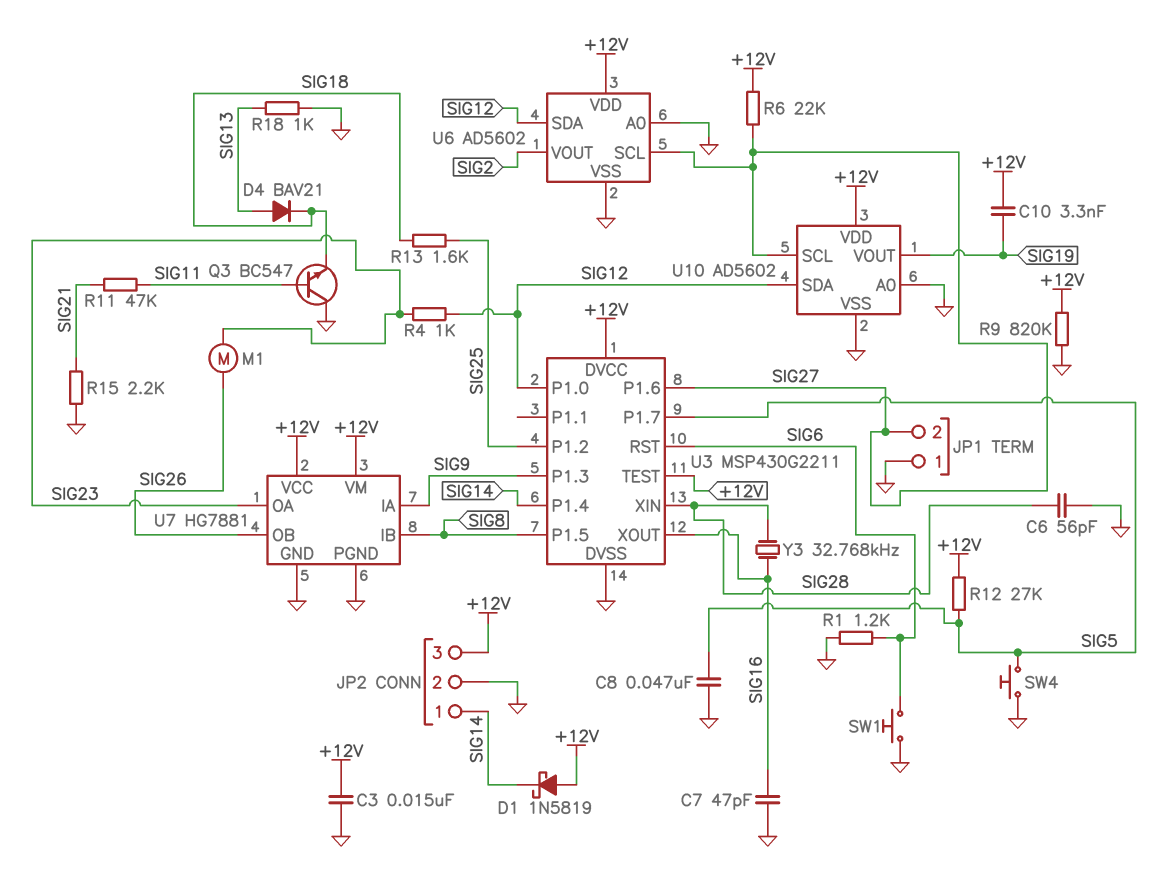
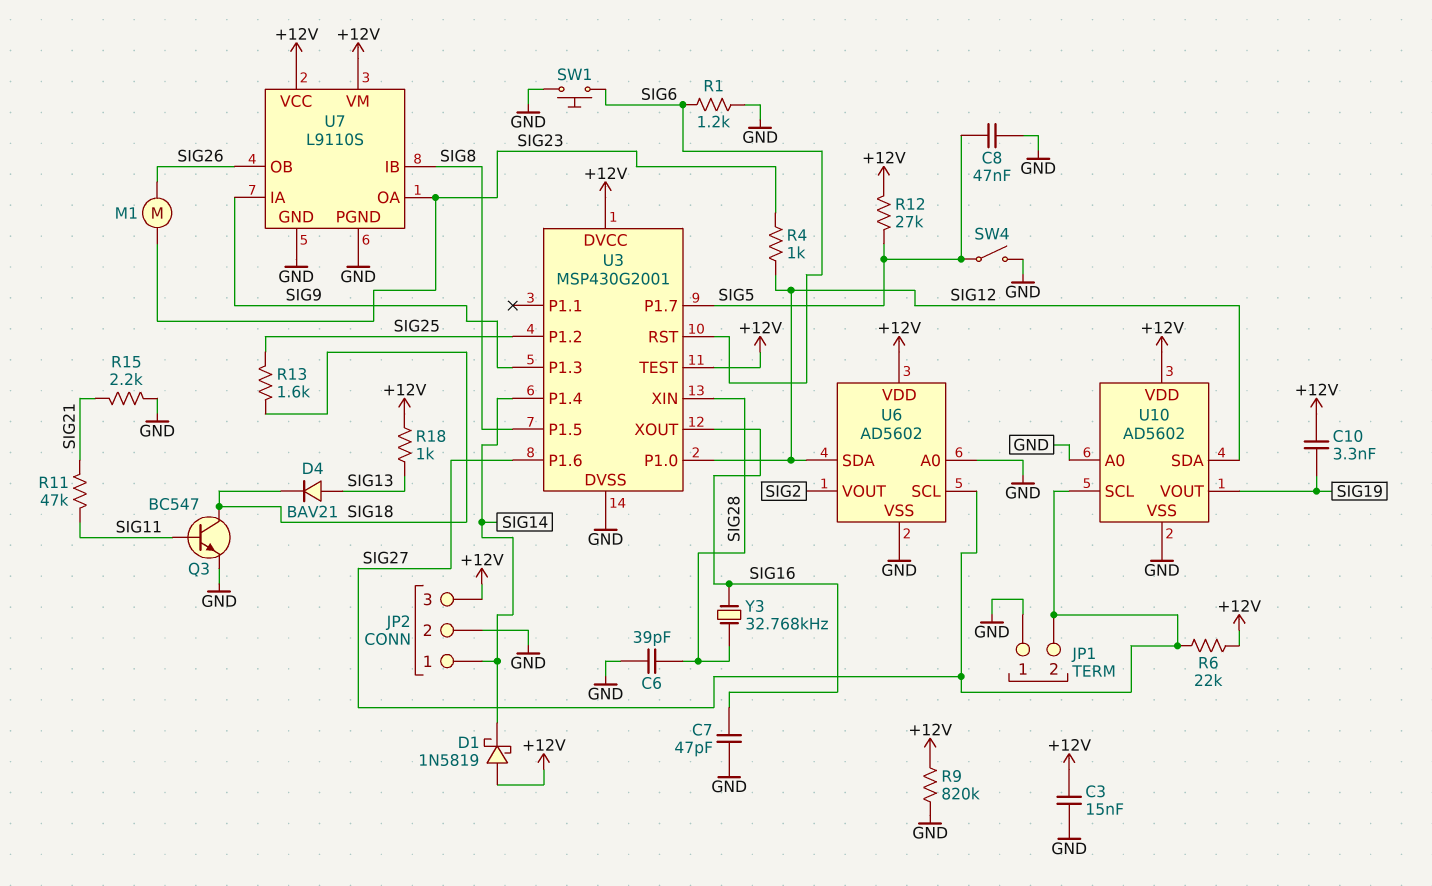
C6: 56pF (GND, SIG28) -> 39pF (GND, SIG28)
Q3: NPN BC547 (B SIG11, C GND, E SIG18) -> NPN BC547 (B SIG11, C SIG18, E GND)
R18: 1k (GND, SIG13) -> 1k (+12V, SIG13)
SW4: button (GND, SIG5) -> switch (GND, SIG5)
U3: MSP430G2211 -> MSP430G2001
U7: HG7881 -> L9110S

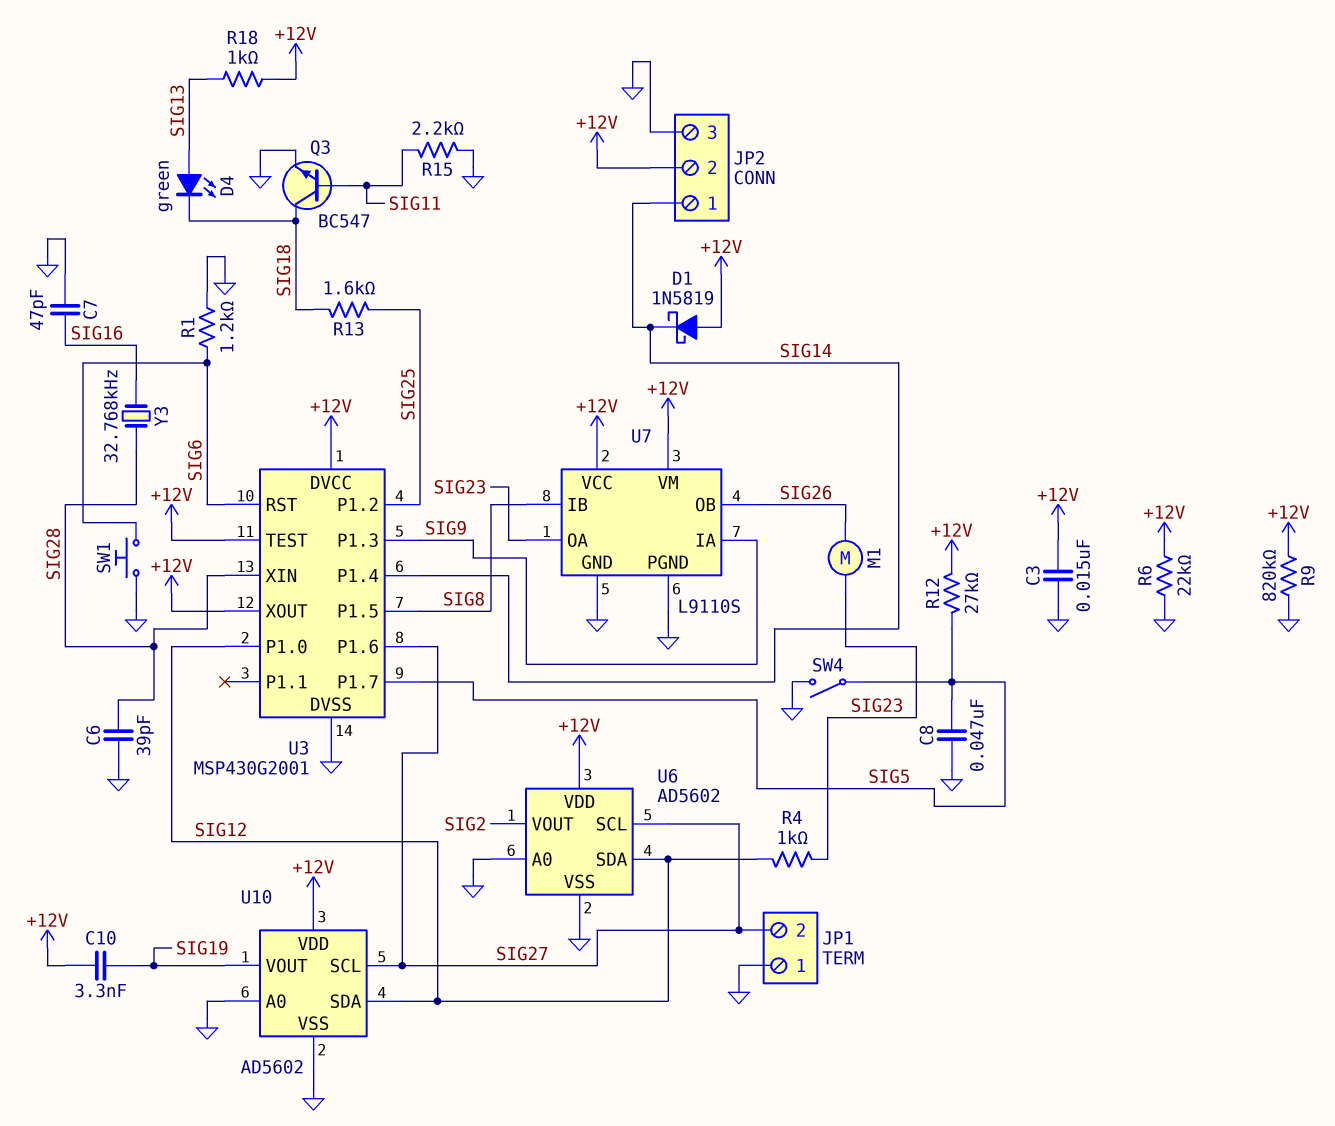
D4: diode BAV21 (A SIG13, K SIG18) -> LED green (A SIG13, K SIG18)
JP2 pin 2: GND -> +12V
JP2 pin 3: +12V -> GND
R6: 22k (+12V, SIG27) -> 22k (+12V, GND)
R11: 47k (SIG11, SIG21) -> none
R15: 2.2k (GND, SIG21) -> 2.2k (GND, SIG11)
U3 pin XOUT: SIG16 -> +12V

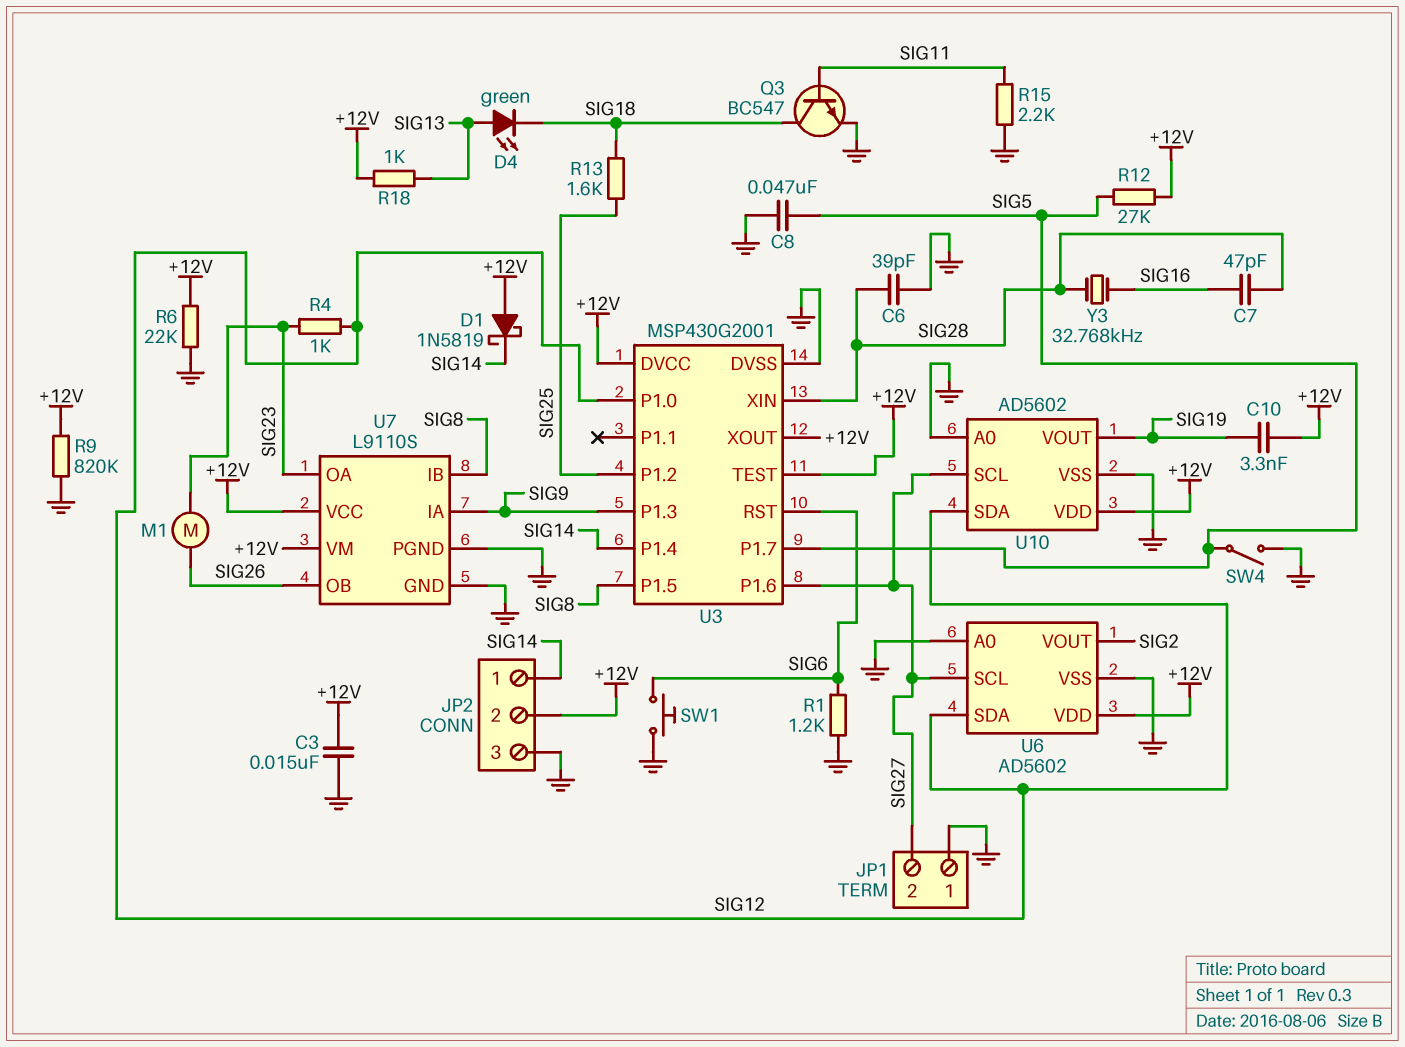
C7: 47pF (GND, SIG16) -> 47pF (SIG16, SIG28)

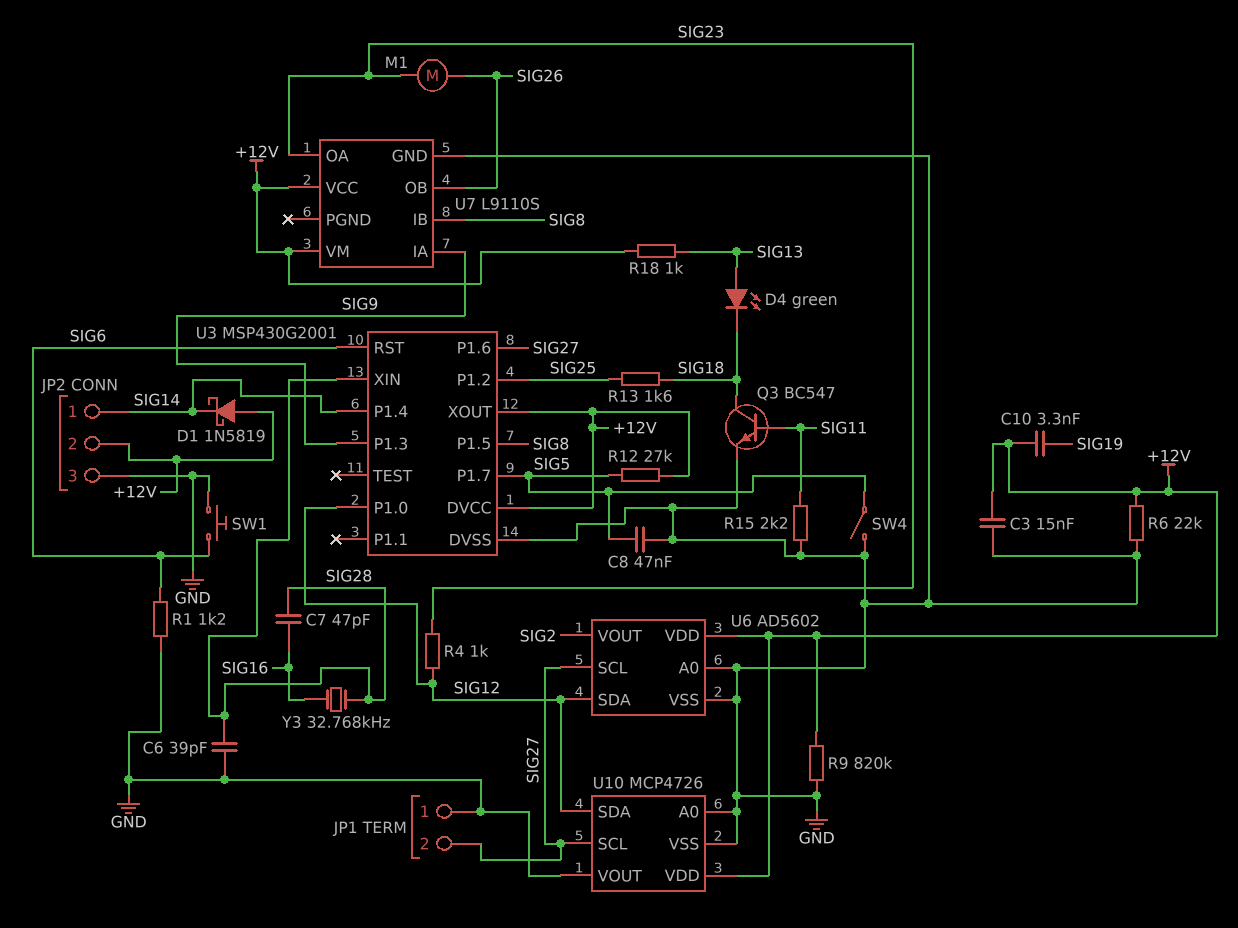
U3 pin TEST: +12V -> none
U7 pin PGND: GND -> none
U10: AD5602 -> MCP4726
U10 pin VOUT: SIG19 -> GND

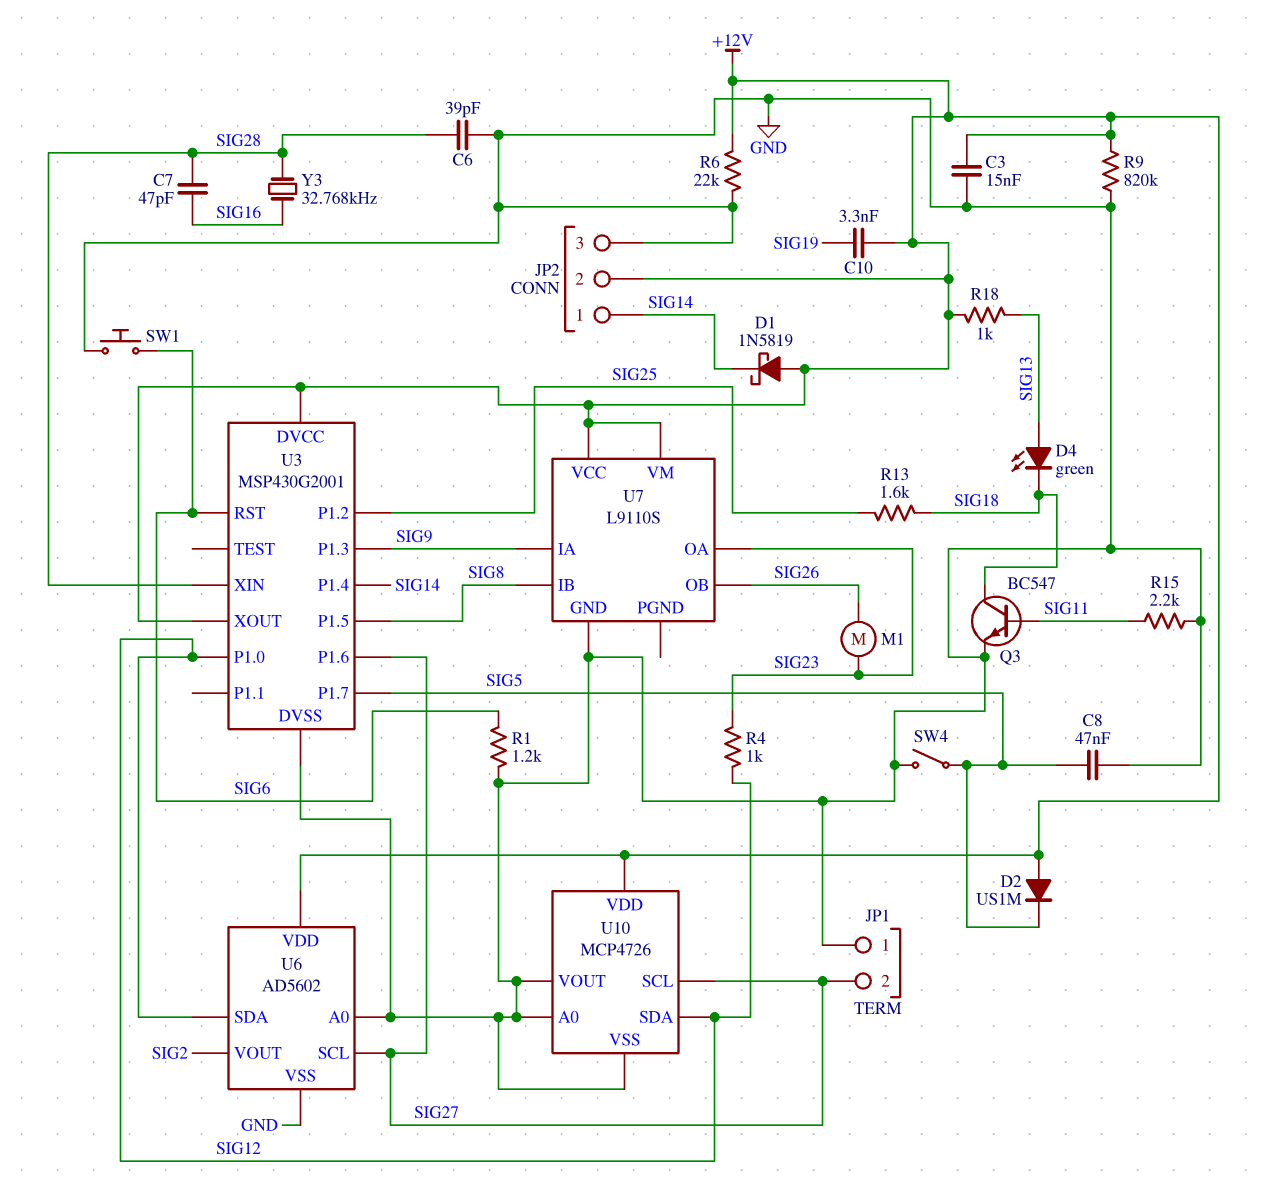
D2: none -> diode US1M (A +12V, K SIG5)
R12: 27k (+12V, SIG5) -> none

